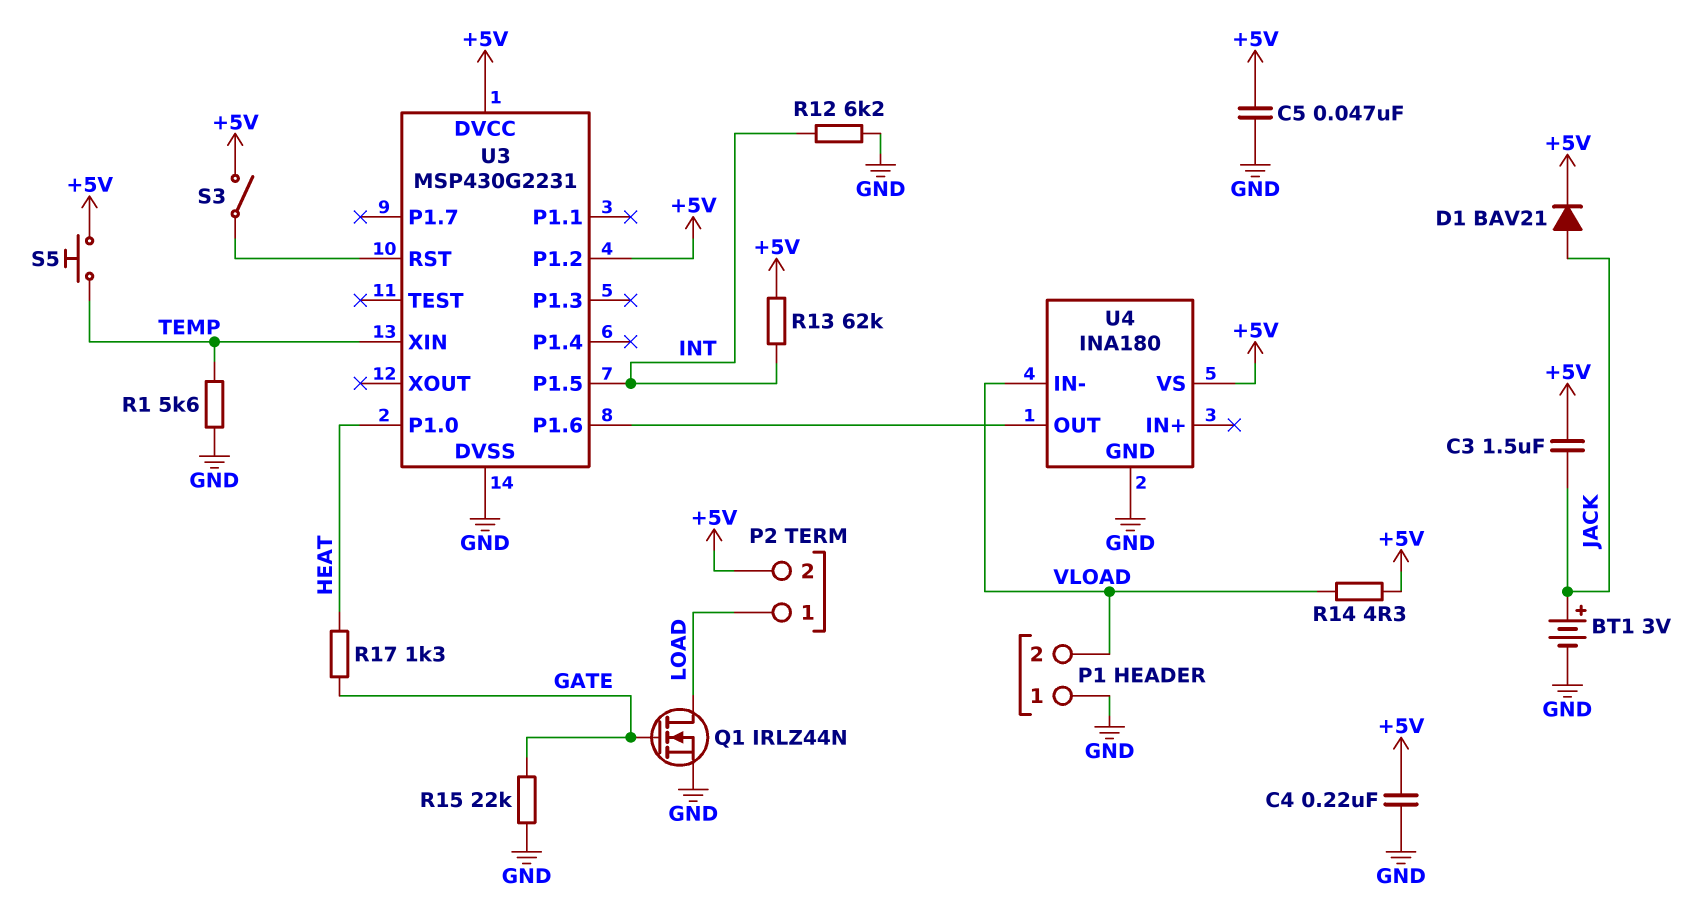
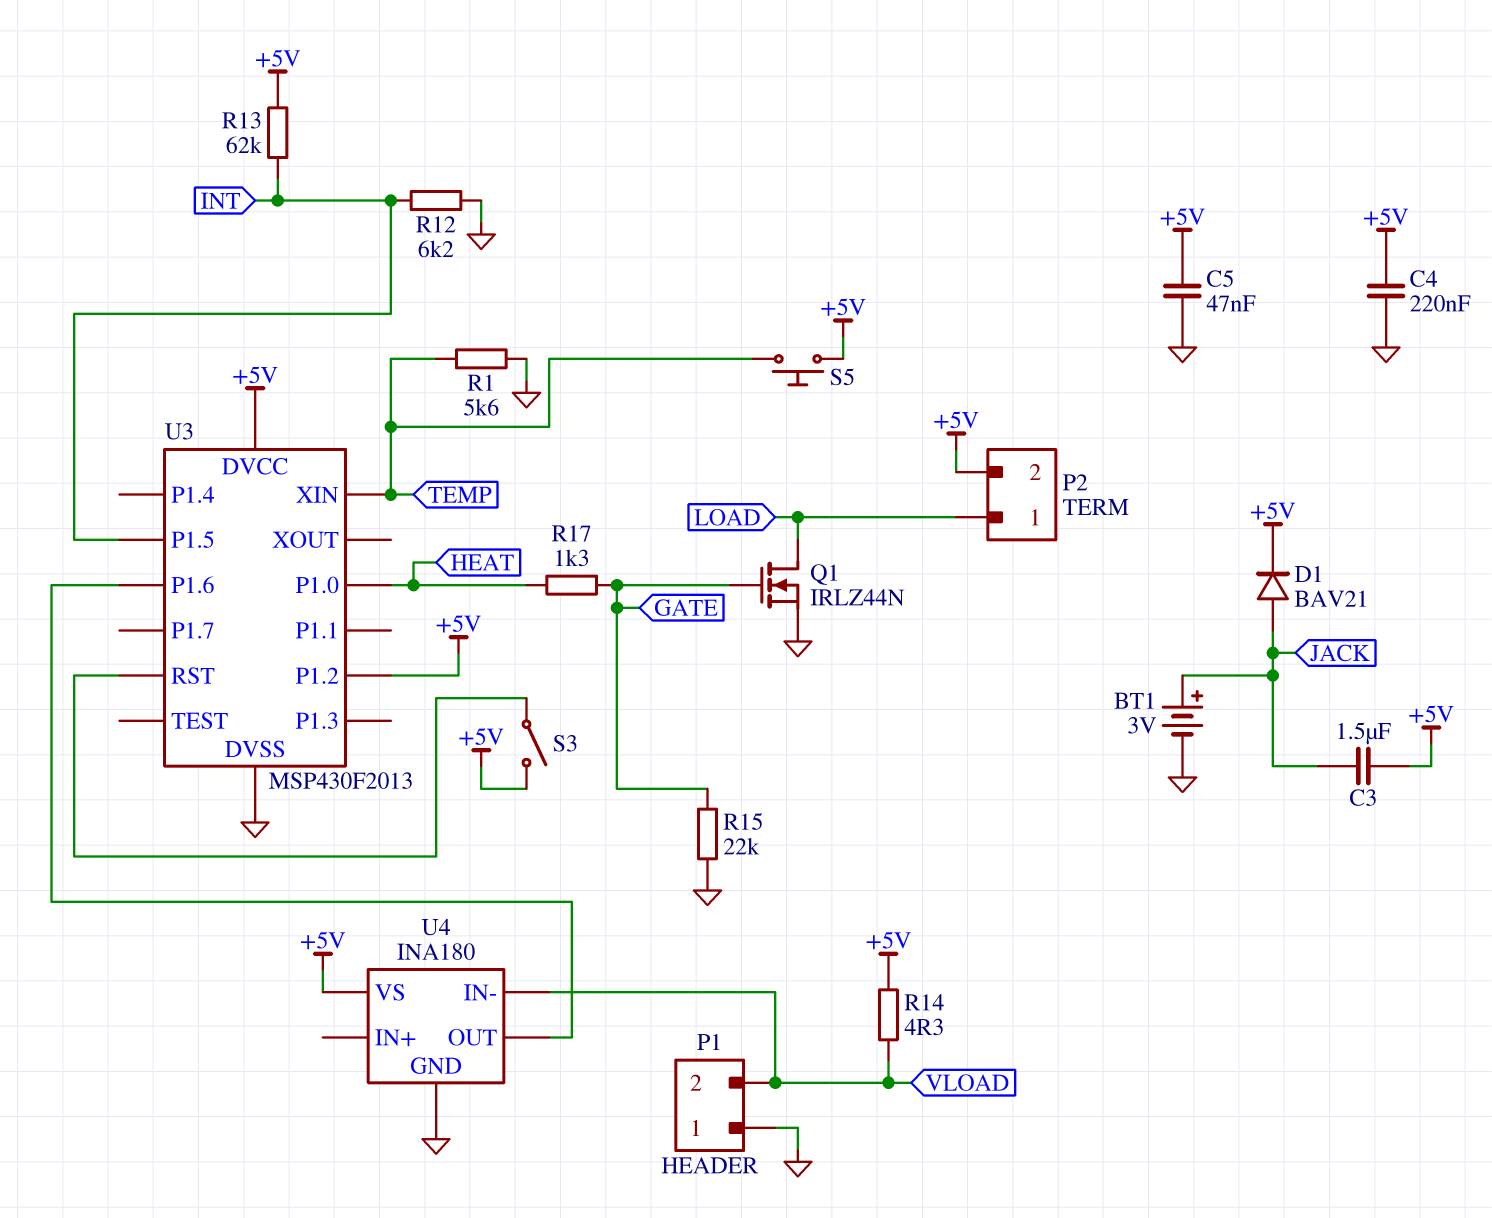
U3: MSP430G2231 -> MSP430F2013

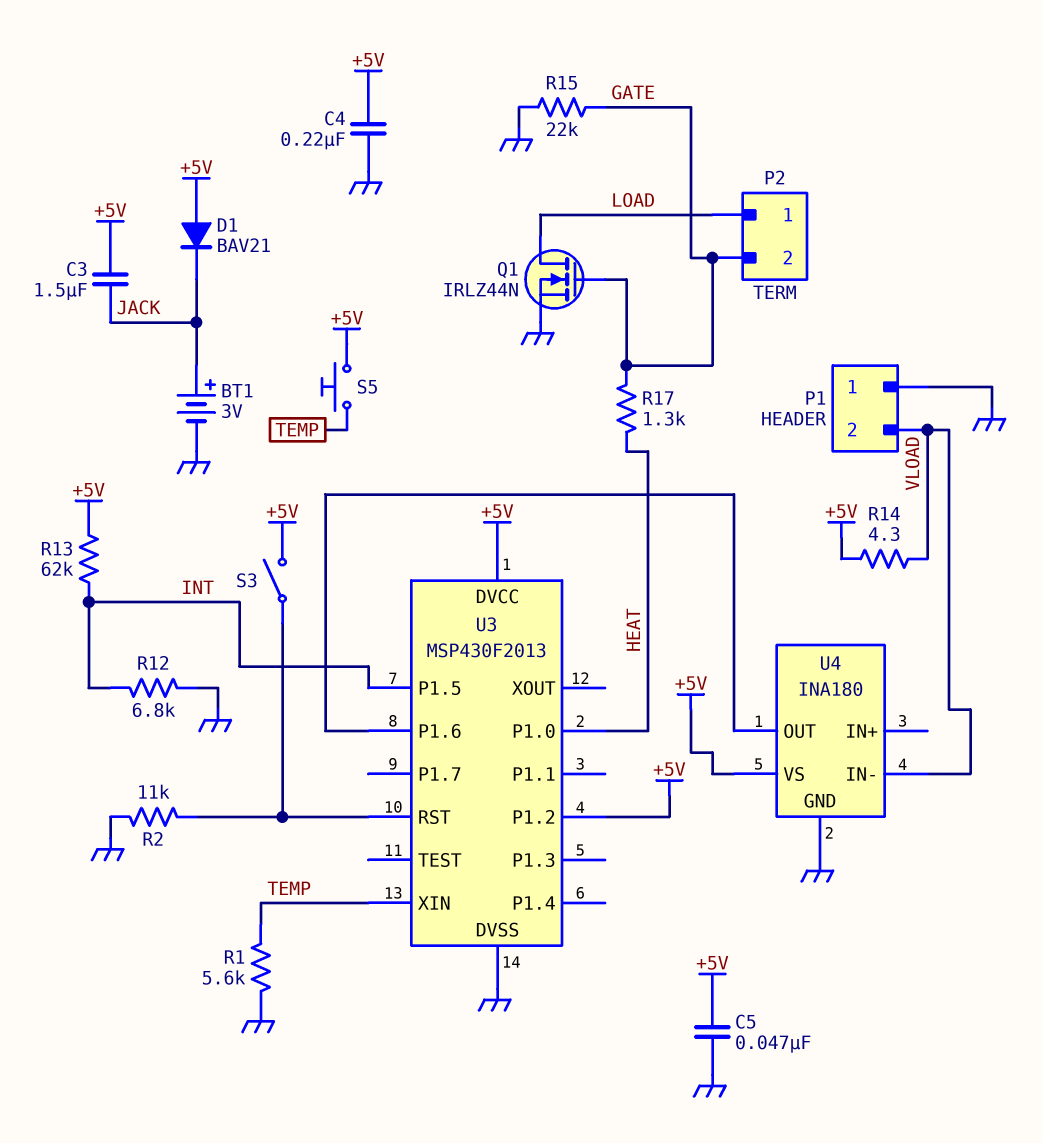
D1: diode BAV21 (A JACK, K +5V) -> diode BAV21 (A +5V, K JACK)
P2 pin 2: +5V -> GATE
R2: none -> 11k (GND, U3/RST)
R12: 6.2k (GND, INT) -> 6.8k (GND, INT)

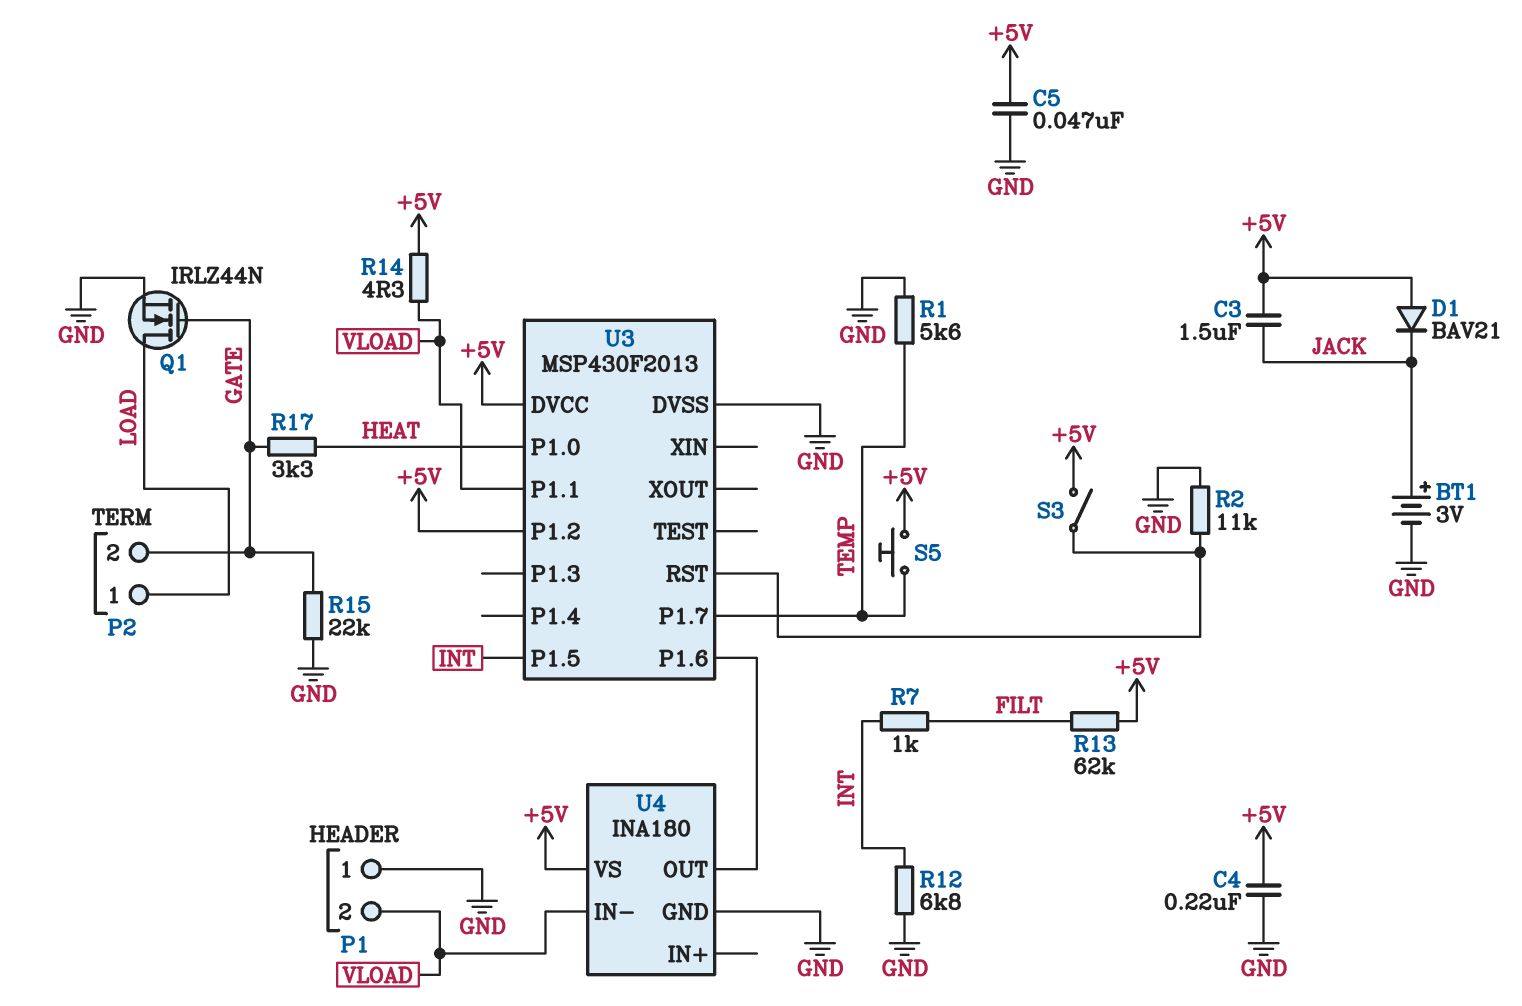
R7: none -> 1k (FILT, INT)
R13: 62k (+5V, INT) -> 62k (+5V, FILT)
R17: 1.3k (GATE, HEAT) -> 3.3k (GATE, HEAT)
U3 pin P1.1: none -> VLOAD
U3 pin P1.7: none -> TEMP
U3 pin XIN: TEMP -> none

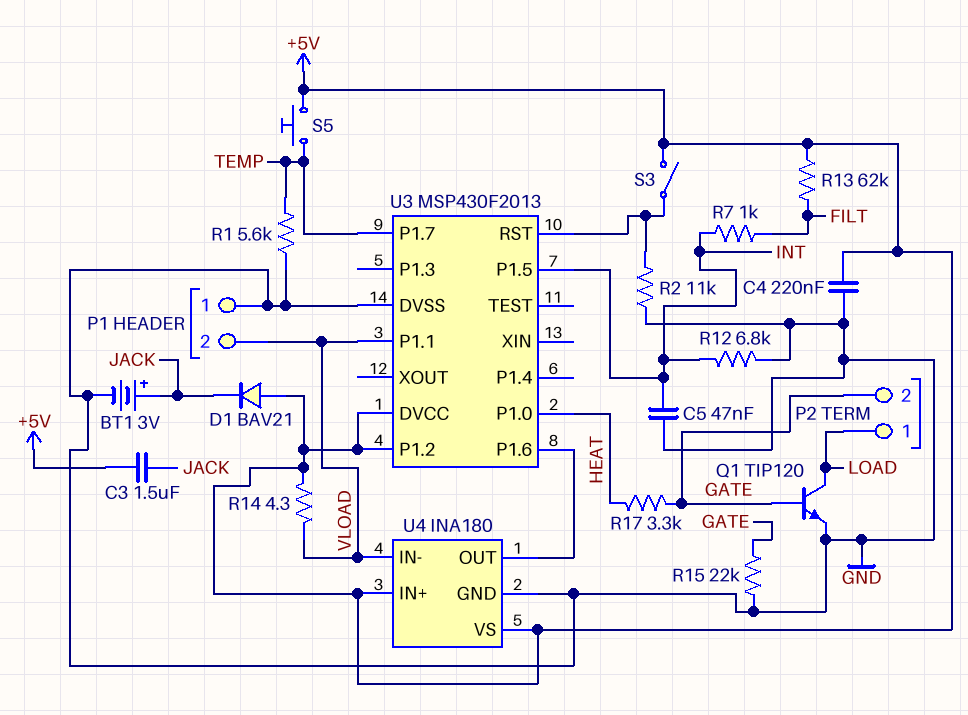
C5: 47nF (+5V, GND) -> 47nF (GND, INT)
Q1: NMOS IRLZ44N (G GATE, D LOAD, S GND) -> NPN TIP120 (B GATE, C LOAD, E GND)
U4 pin IN+: none -> +5V

